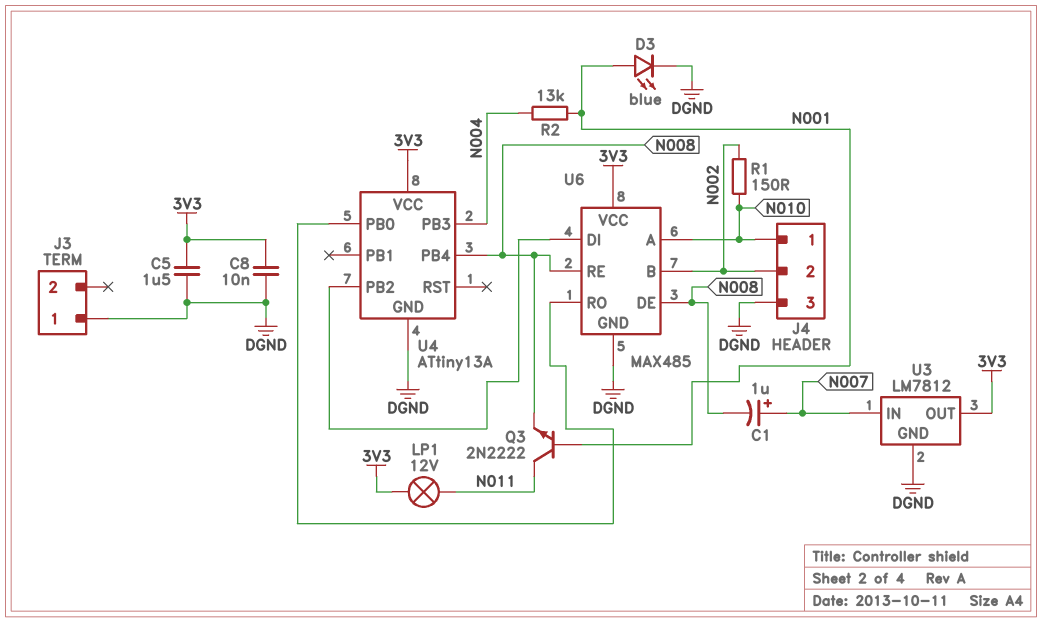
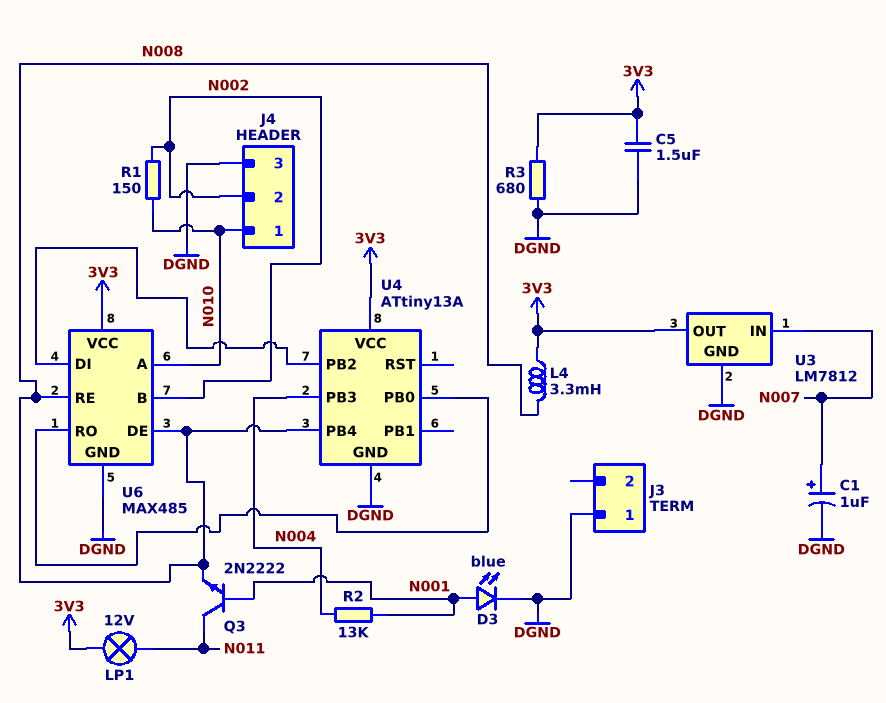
C1: 1uF (plus N007, minus N008) -> 1uF (plus N007, minus DGND)
C8: 10nF (3V3, DGND) -> none
L4: none -> 3.3mH (3V3, N008)
R3: none -> 680 (3V3, DGND)

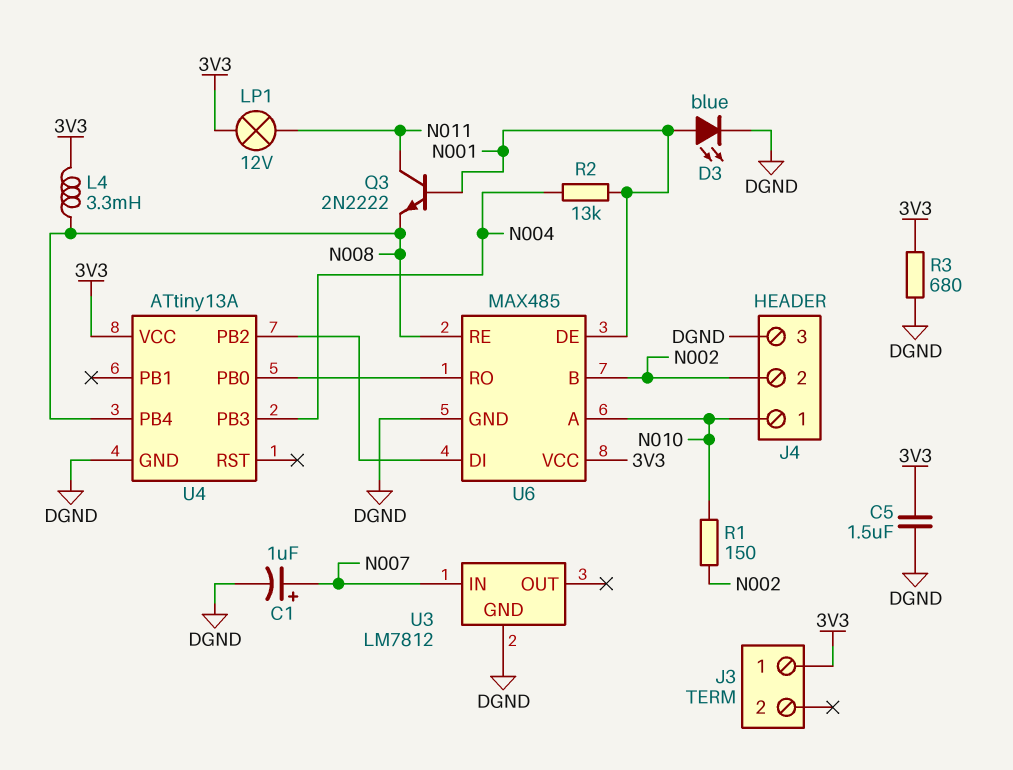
J3 pin 1: DGND -> 3V3
U3 pin OUT: 3V3 -> none
U6 pin DE: N008 -> N001

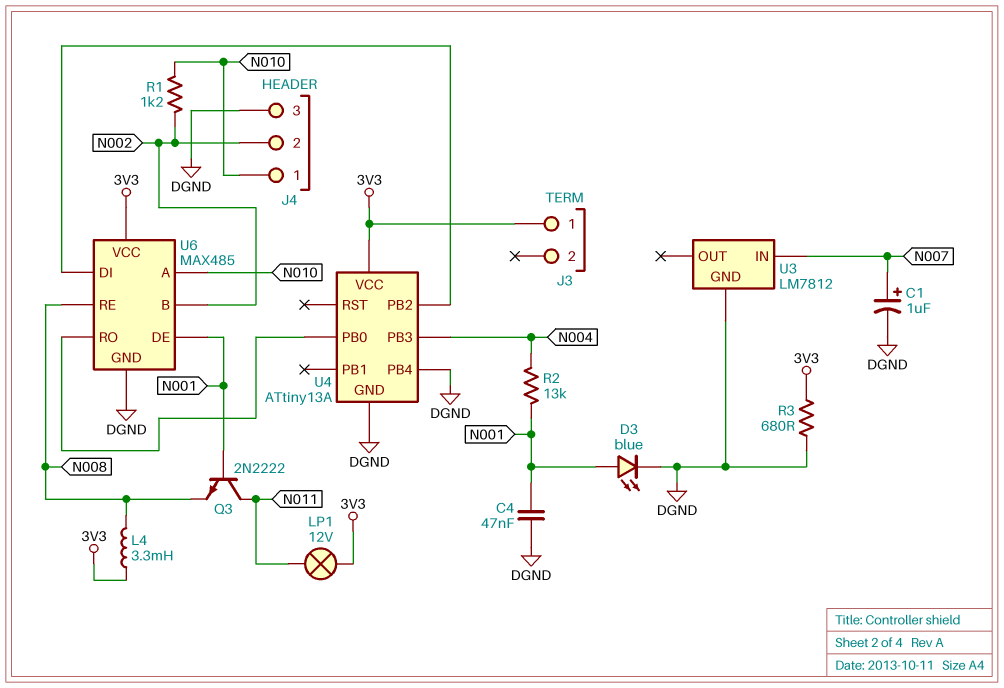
C4: none -> 47nF (DGND, N001)
C5: 1.5uF (3V3, DGND) -> none
R1: 150 (N002, N010) -> 1.2k (N002, N010)
U4 pin PB4: N008 -> DGND

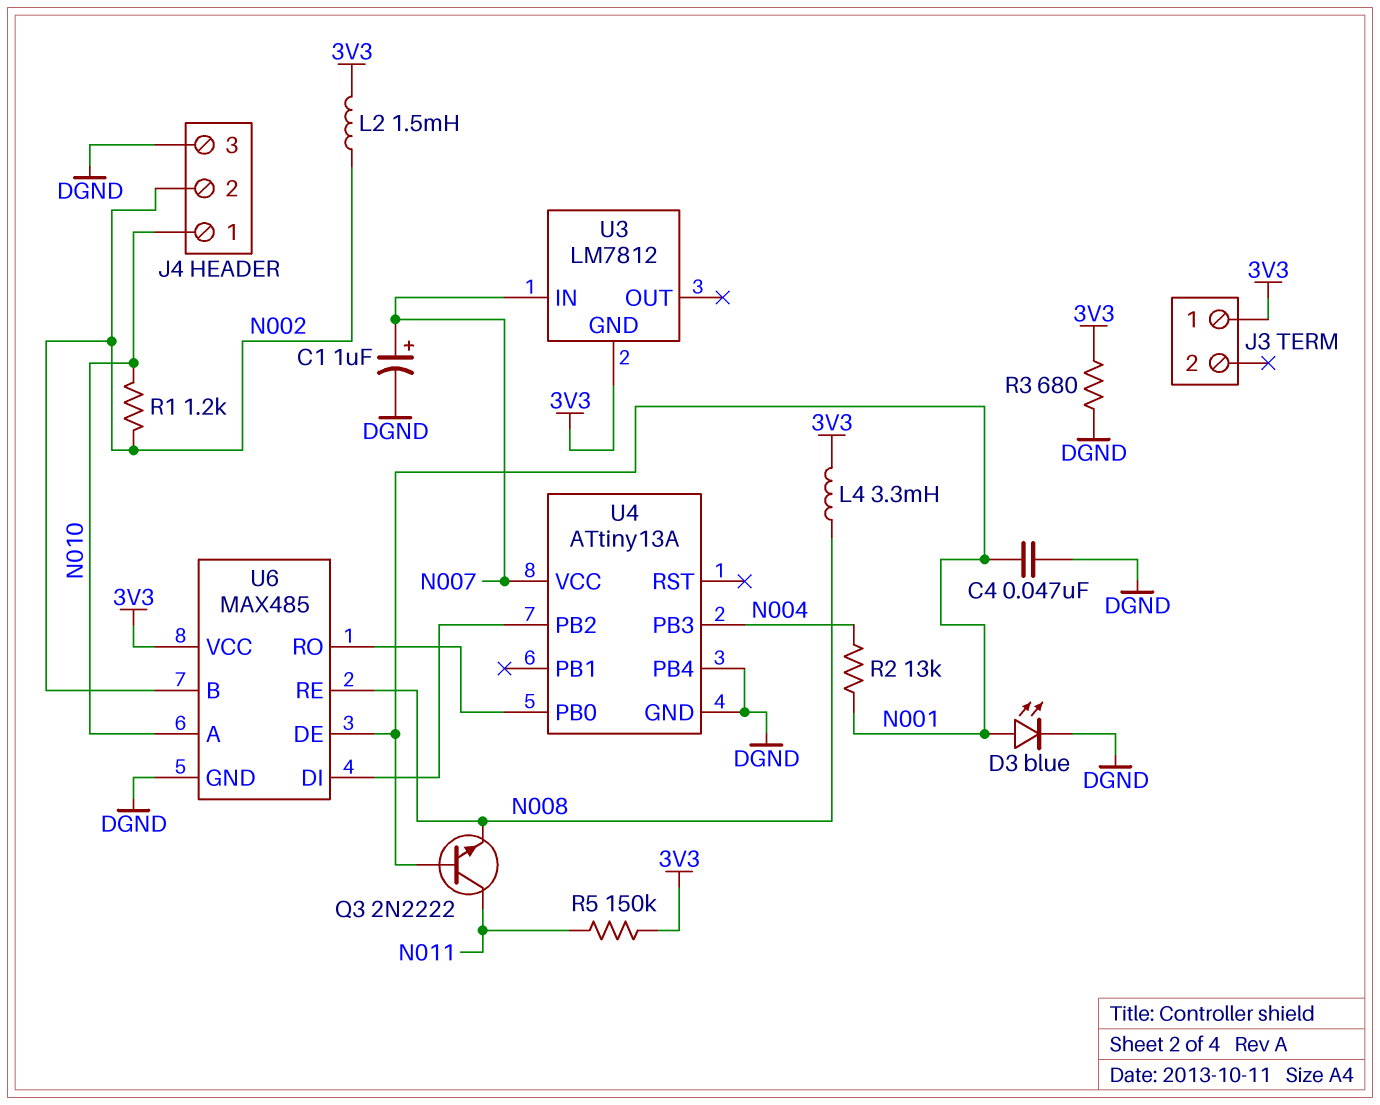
L2: none -> 1.5mH (3V3, N002)
LP1: lamp 12V (3V3, N011) -> none
R5: none -> 150k (3V3, N011)
U3 pin GND: DGND -> 3V3
U4 pin VCC: 3V3 -> N007

